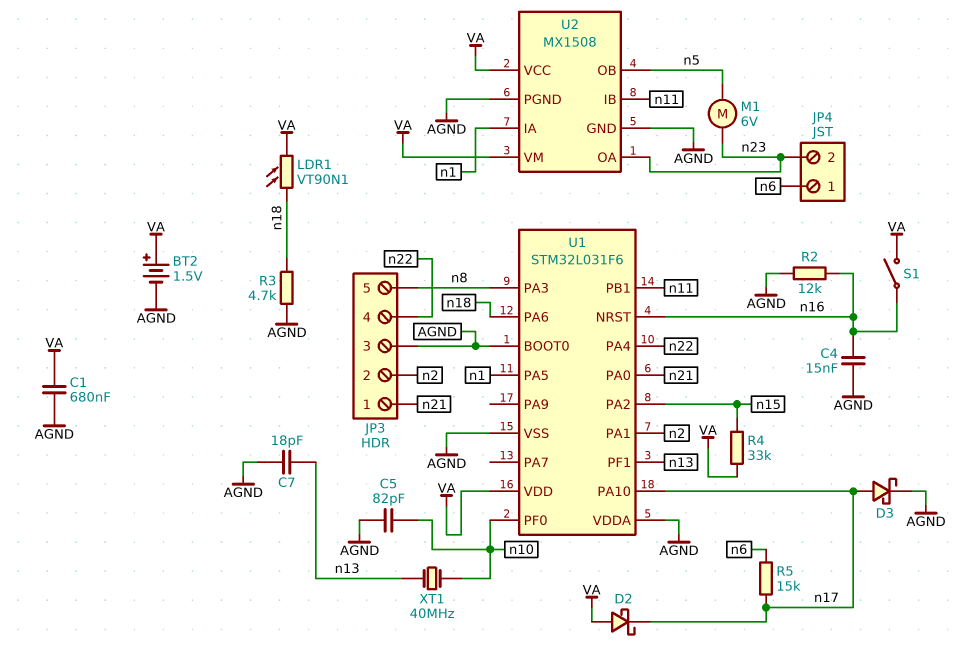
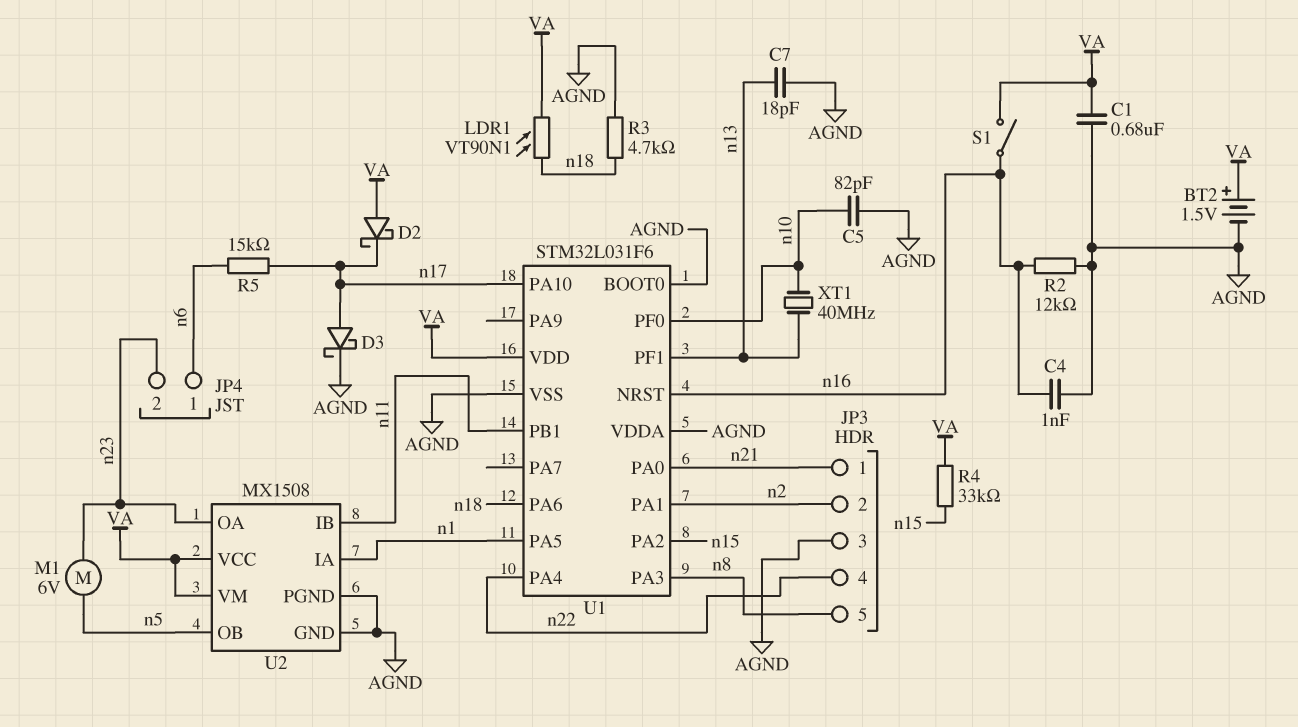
C4: 15nF (AGND, n16) -> 1nF (AGND, n16)

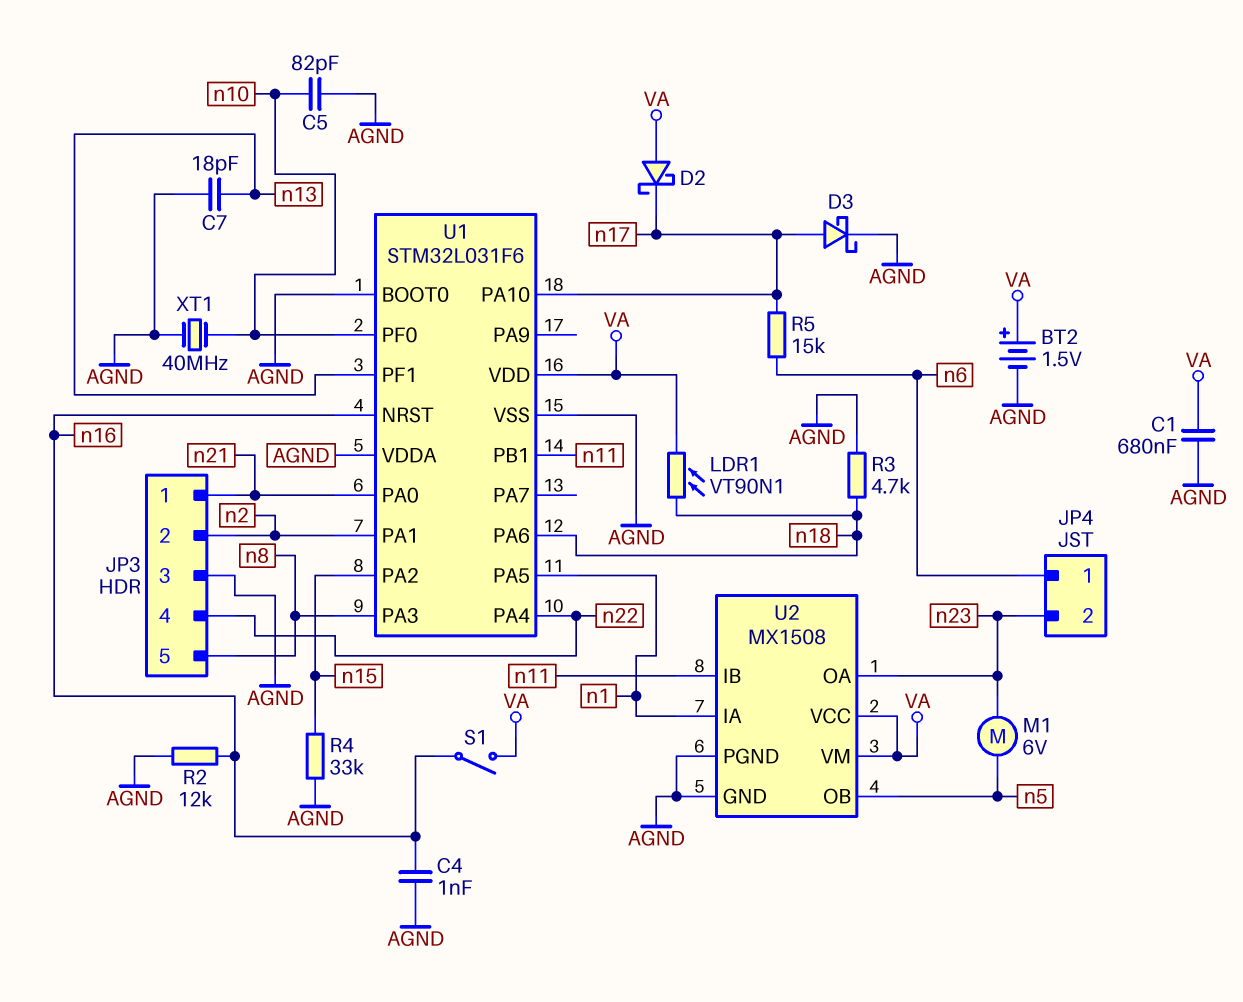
R4: 33k (VA, n15) -> 33k (AGND, n15)
XT1: 40MHz (n10, n13) -> 40MHz (AGND, n10)

